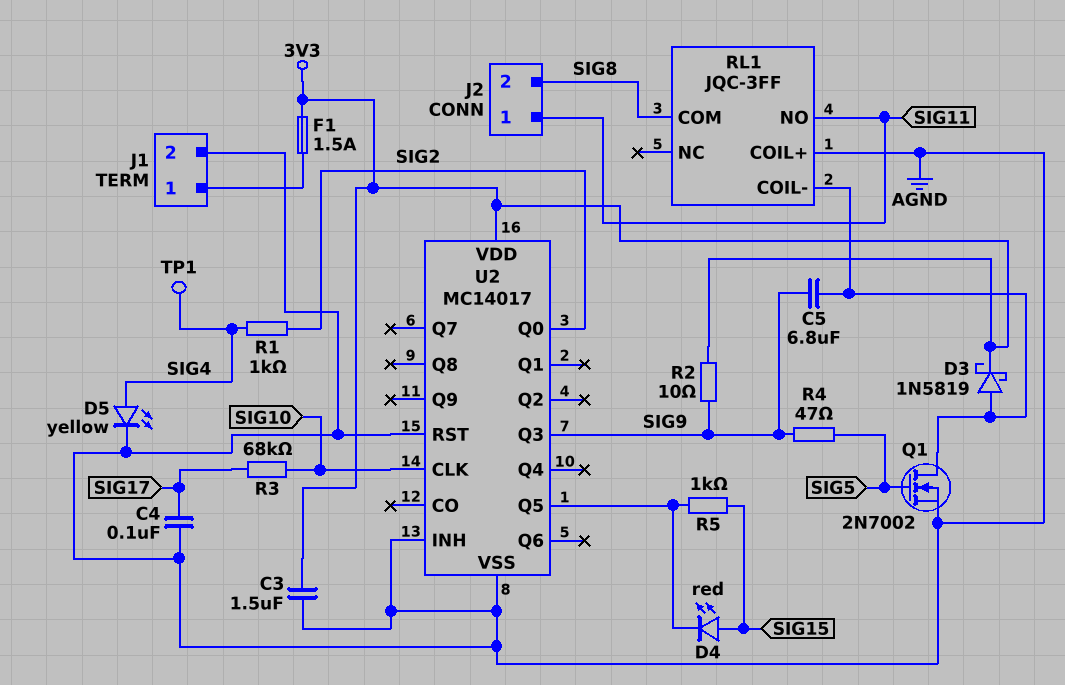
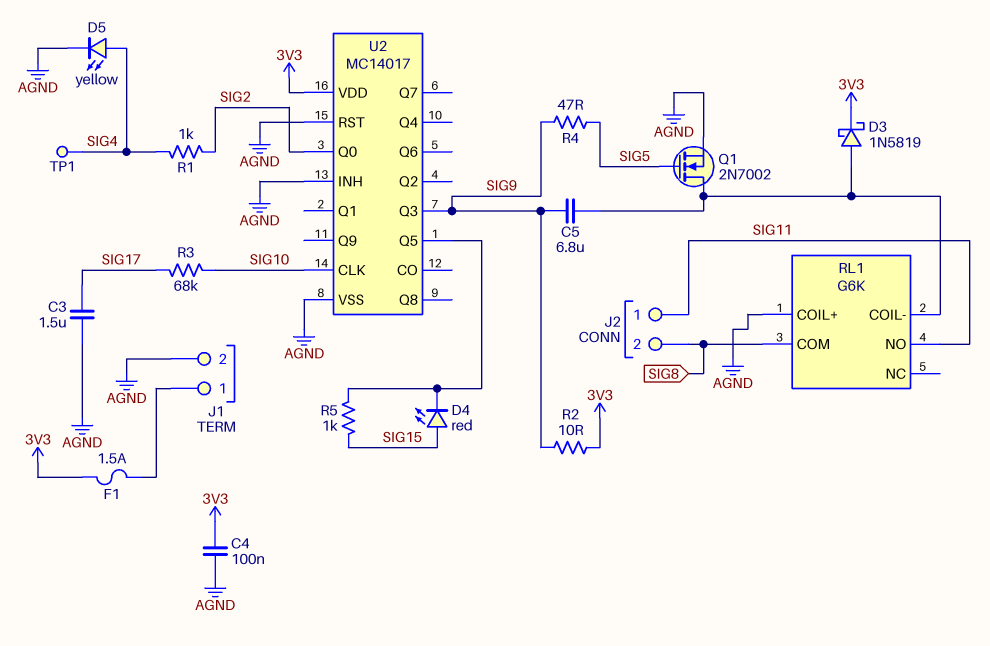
C3: 1.5uF (3V3, AGND) -> 1.5uF (AGND, SIG17)
C4: 100nF (AGND, SIG17) -> 100nF (3V3, AGND)
RL1: JQC-3FF -> G6K

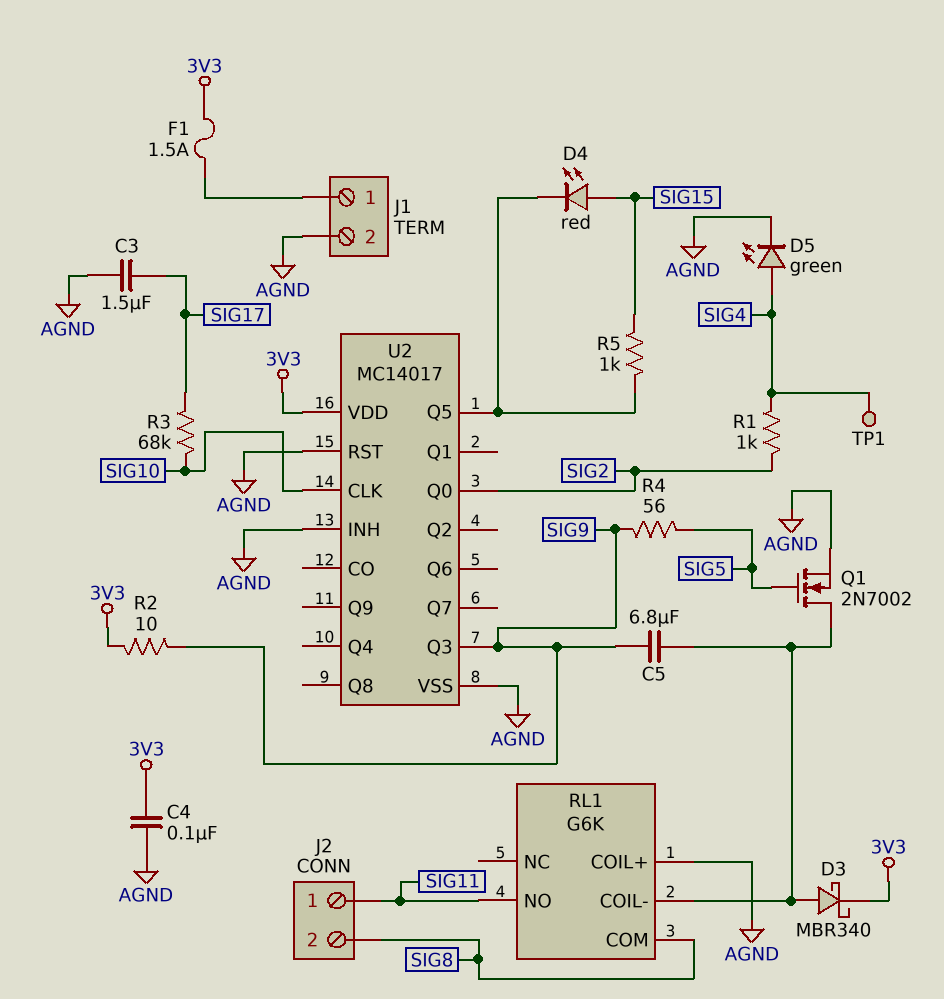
D3: schottky 1N5819 (A RL1/COIL-, K 3V3) -> schottky MBR340 (A RL1/COIL-, K 3V3)
D5: LED yellow (A SIG4, K AGND) -> LED green (A SIG4, K AGND)
R4: 47 (SIG5, SIG9) -> 56 (SIG5, SIG9)

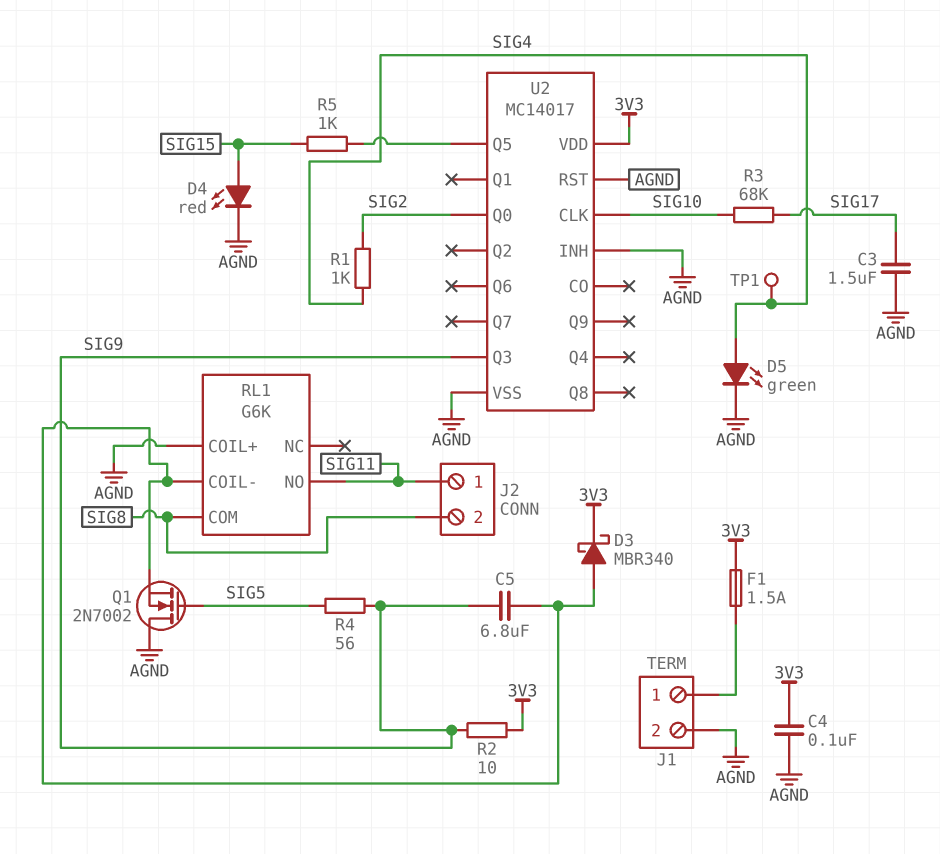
D4: LED red (A SIG15, K U2/Q5) -> LED red (A SIG15, K AGND)
Q1: NMOS 2N7002 (G SIG5, D RL1/COIL-, S AGND) -> NMOS 2N7002 (G SIG5, D AGND, S RL1/COIL-)

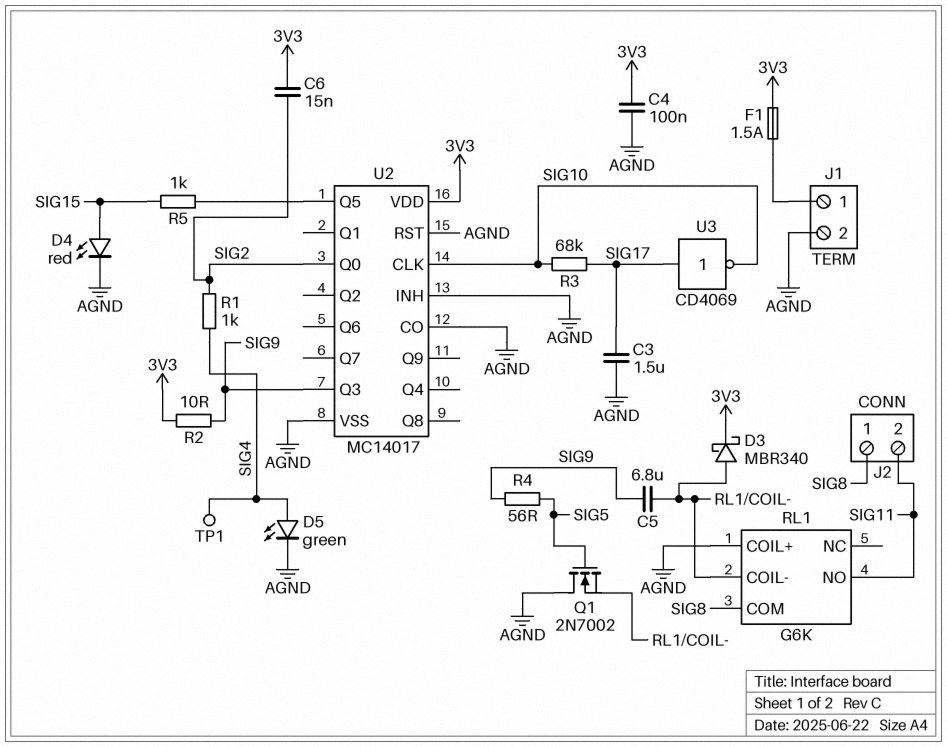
C6: none -> 15nF (3V3, SIG2)
J2 pin 1: SIG11 -> SIG8
J2 pin 2: SIG8 -> SIG11
U2 pin CO: none -> AGND
U3: none -> NOT CD4069 (in SIG17, out SIG10)

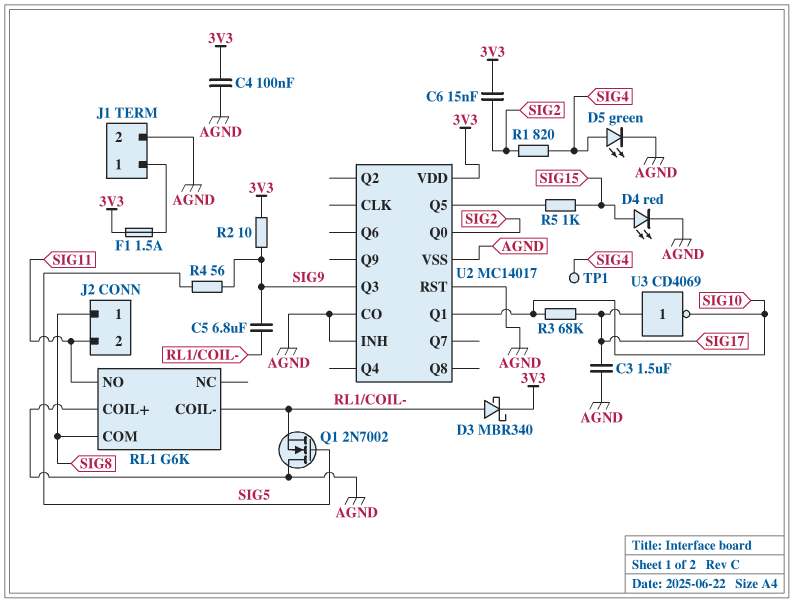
R1: 1k (SIG2, SIG4) -> 820 (SIG2, SIG4)
U2 pin CLK: SIG10 -> none
U2 pin Q1: none -> SIG10

